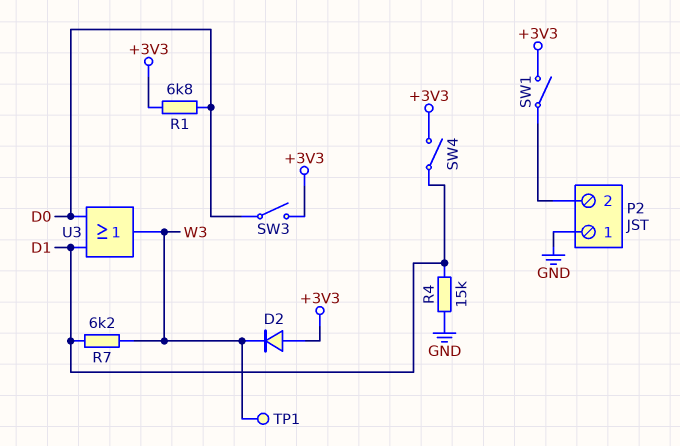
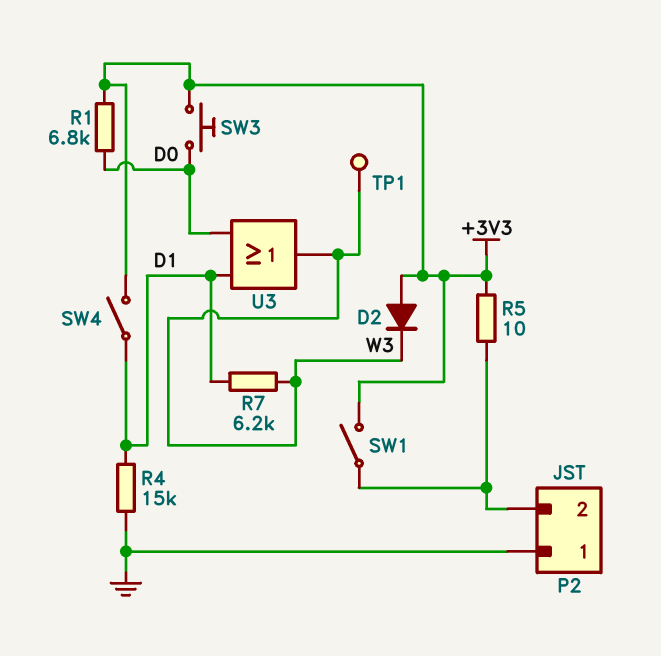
R5: none -> 10 (+3V3, P2/2)
SW3: switch (+3V3, D0) -> button (+3V3, D0)

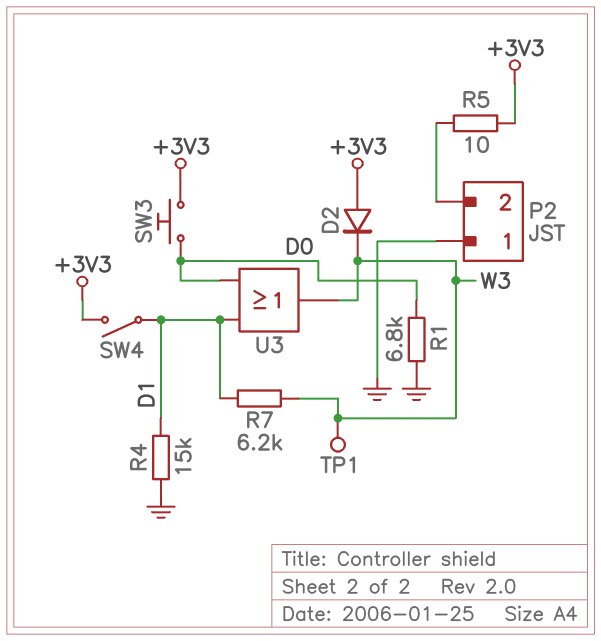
R1: 6.8k (+3V3, D0) -> 6.8k (D0, GND)
SW1: switch (+3V3, P2/2) -> none

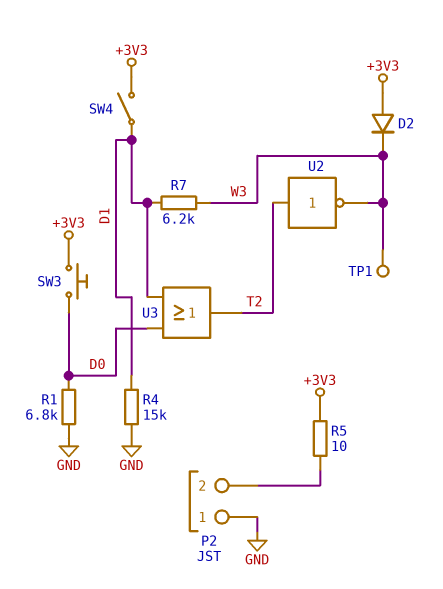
U2: none -> NOT (in T2, out W3)
U3: OR (in D0, in D1, out W3) -> OR (in D0, in D1, out T2)

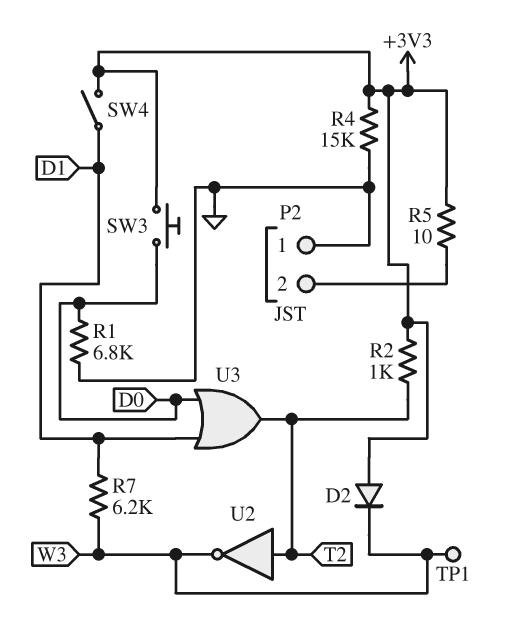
R2: none -> 1k (+3V3, T2)
R4: 15k (D1, GND) -> 15k (+3V3, GND)

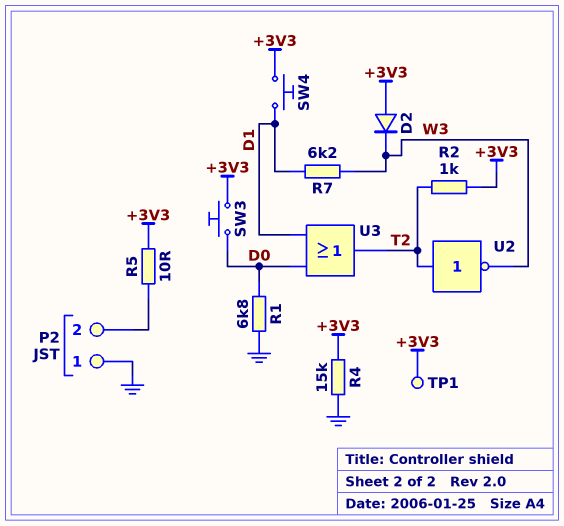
SW4: switch (+3V3, D1) -> button (+3V3, D1)
TP1: test point (W3) -> test point (+3V3)

